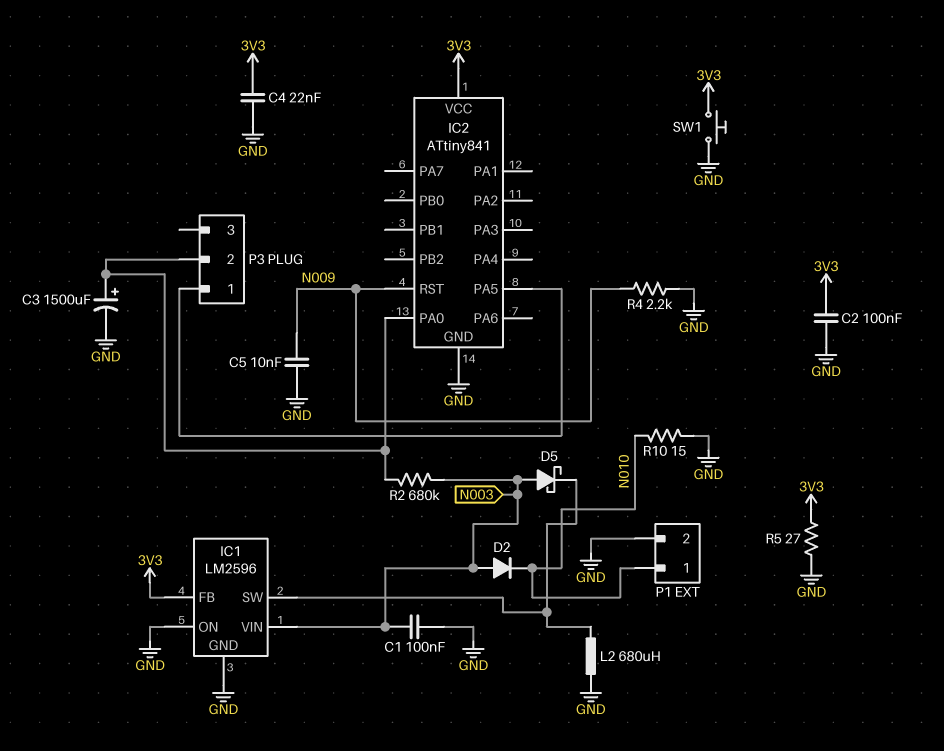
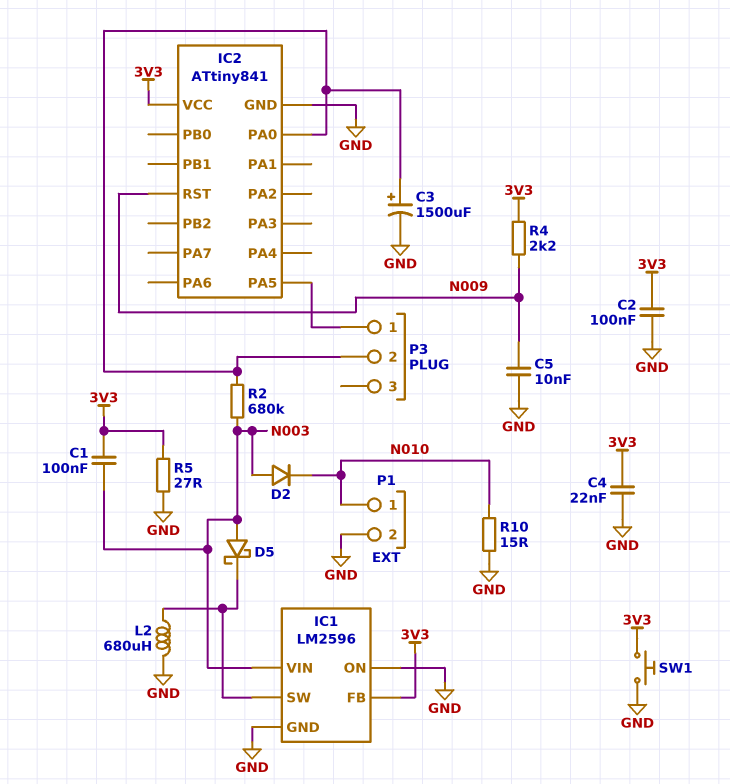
C1: 100nF (GND, N003) -> 100nF (3V3, N003)
R4: 2.2k (GND, N009) -> 2.2k (3V3, N009)

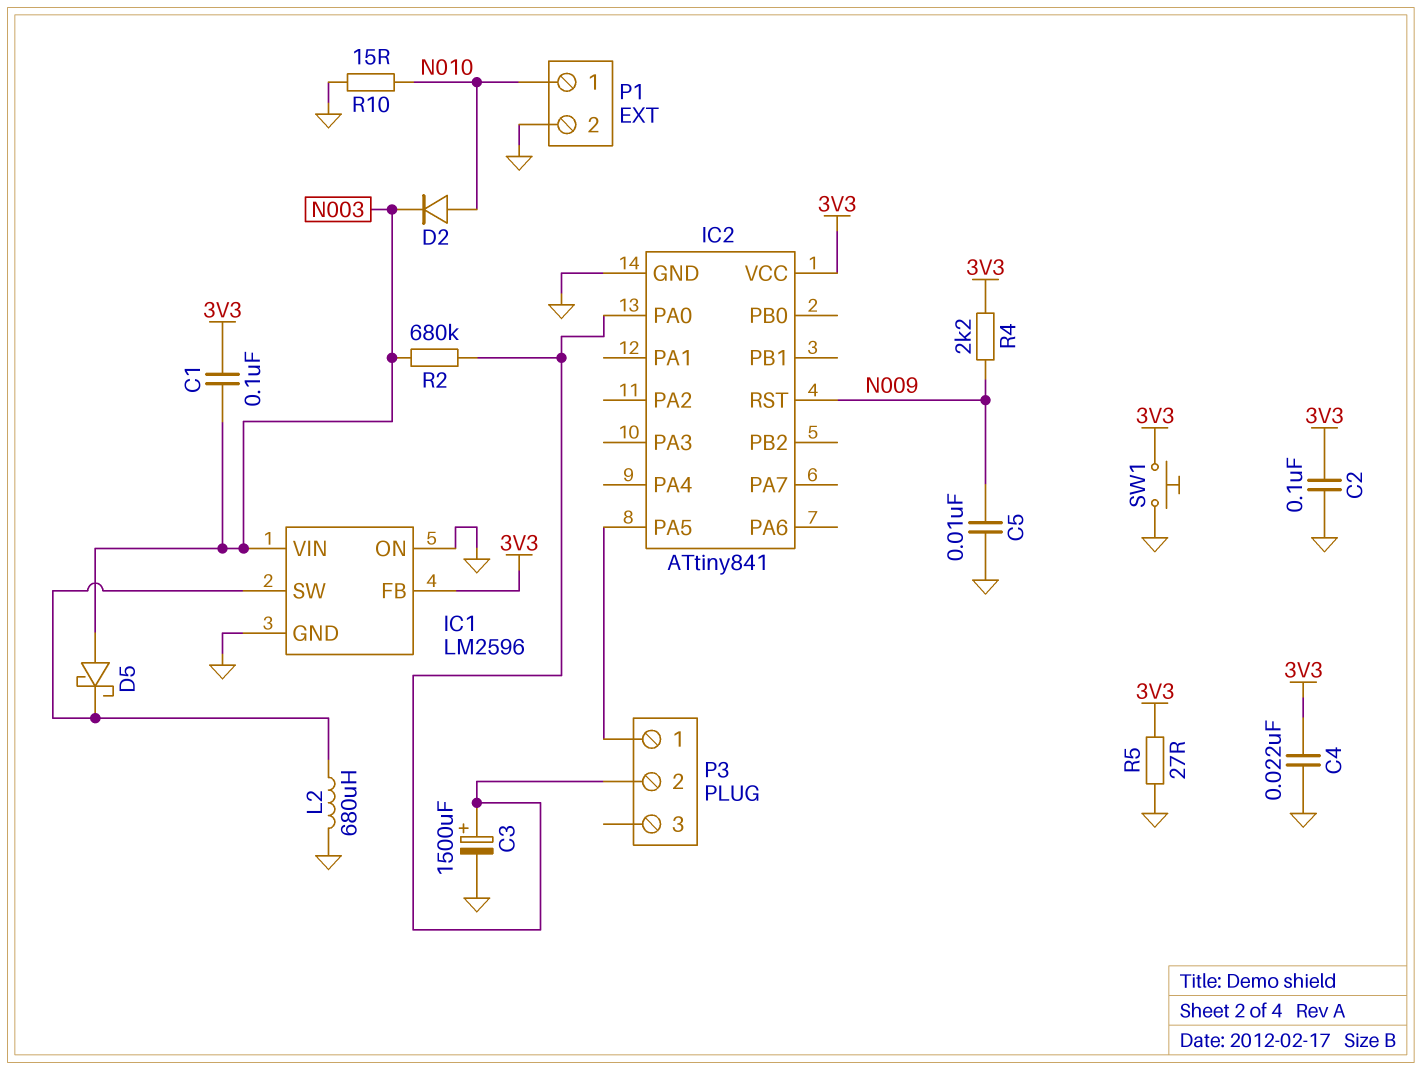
D2: diode (A N003, K N010) -> diode (A N010, K N003)

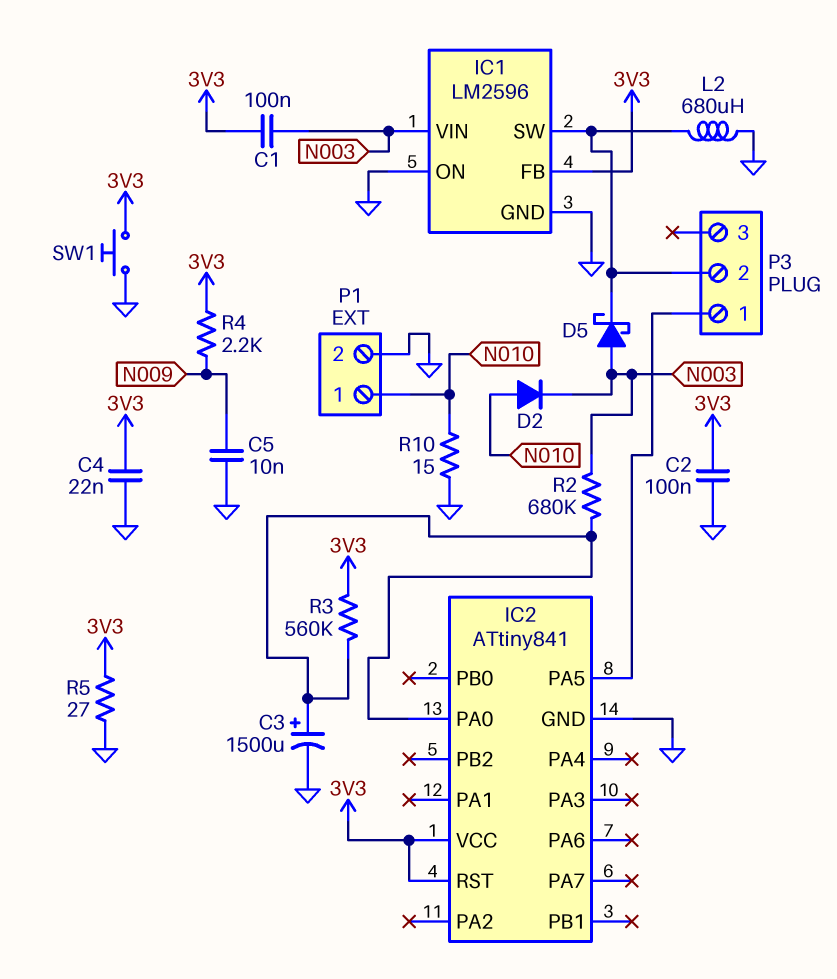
IC2 pin RST: N009 -> 3V3
P3 pin 2: IC2/PA0 -> IC1/SW
R3: none -> 560k (3V3, IC2/PA0)

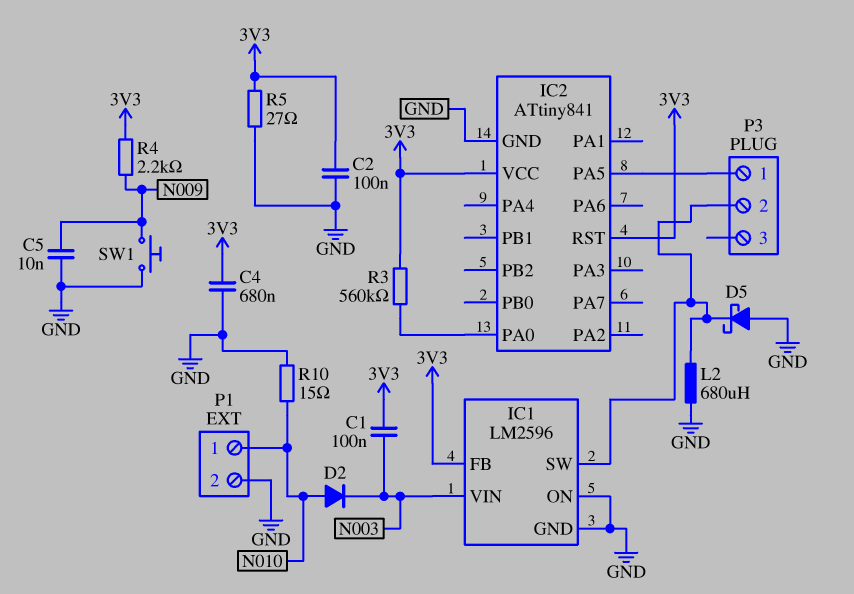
C3: 1500uF (plus IC2/PA0, minus GND) -> none
C4: 22nF (3V3, GND) -> 680nF (3V3, GND)
D5: schottky (A N003, K IC1/SW) -> schottky (A GND, K IC1/SW)
R2: 680k (IC2/PA0, N003) -> none
SW1: button (3V3, GND) -> button (GND, N009)

